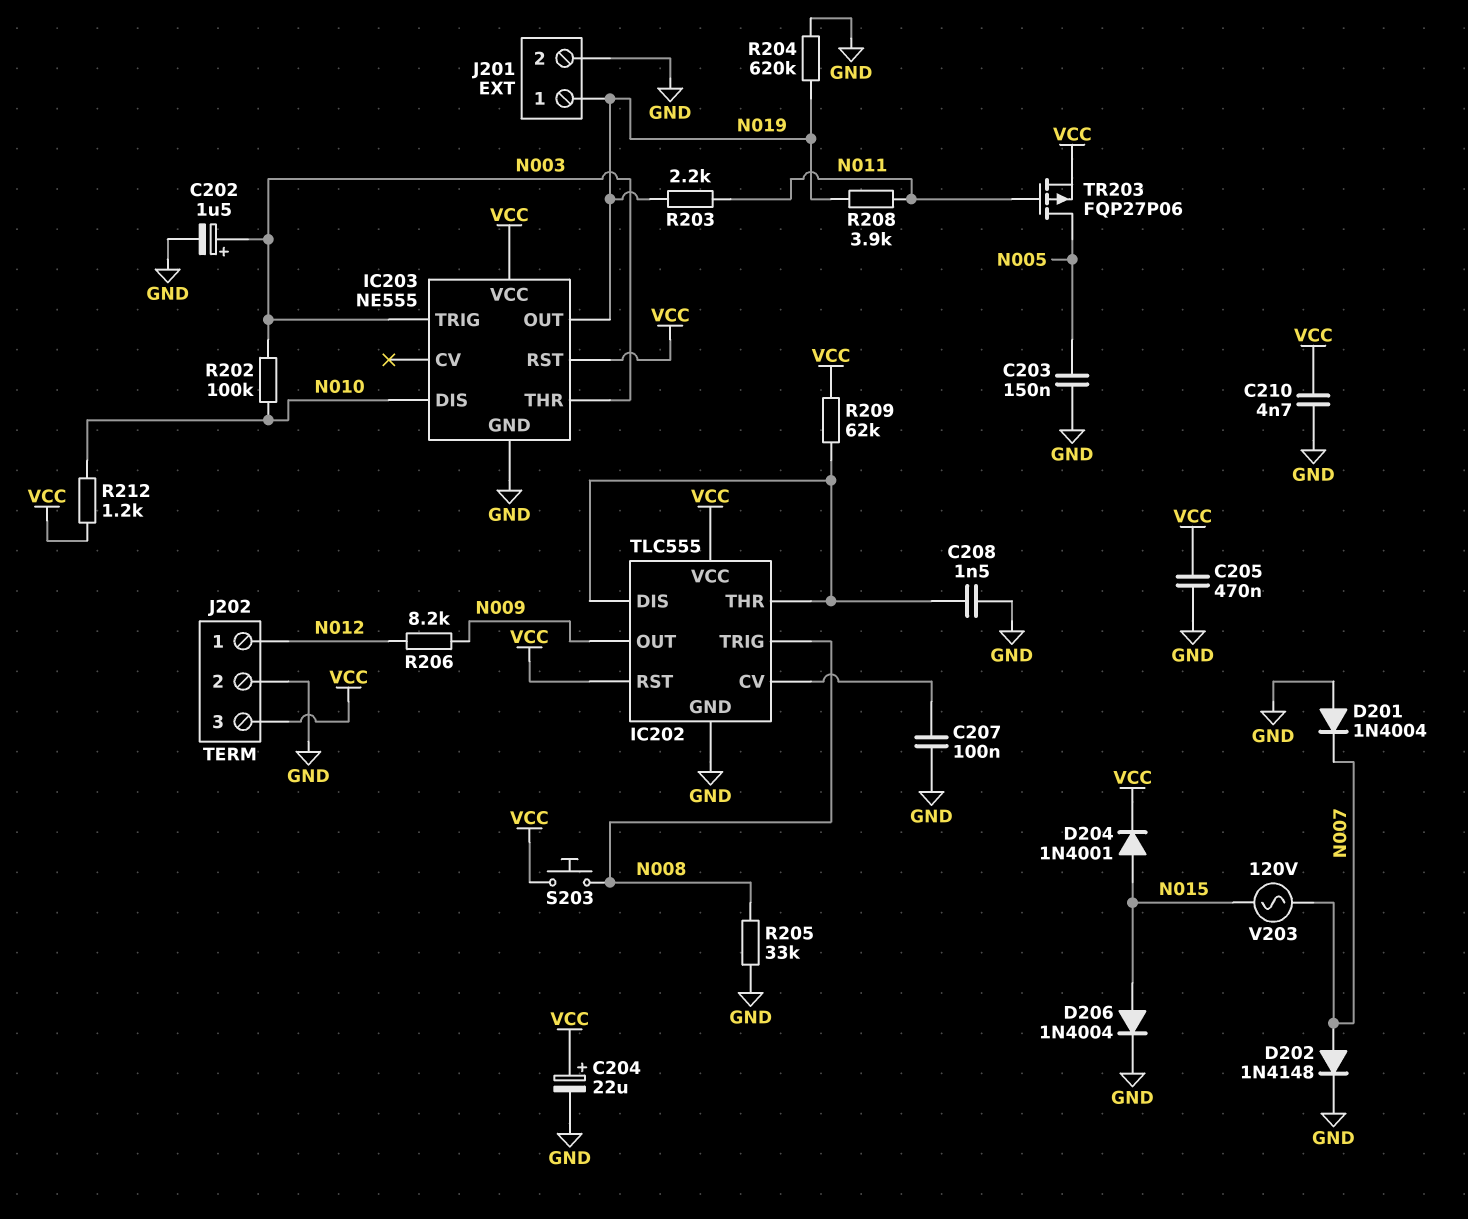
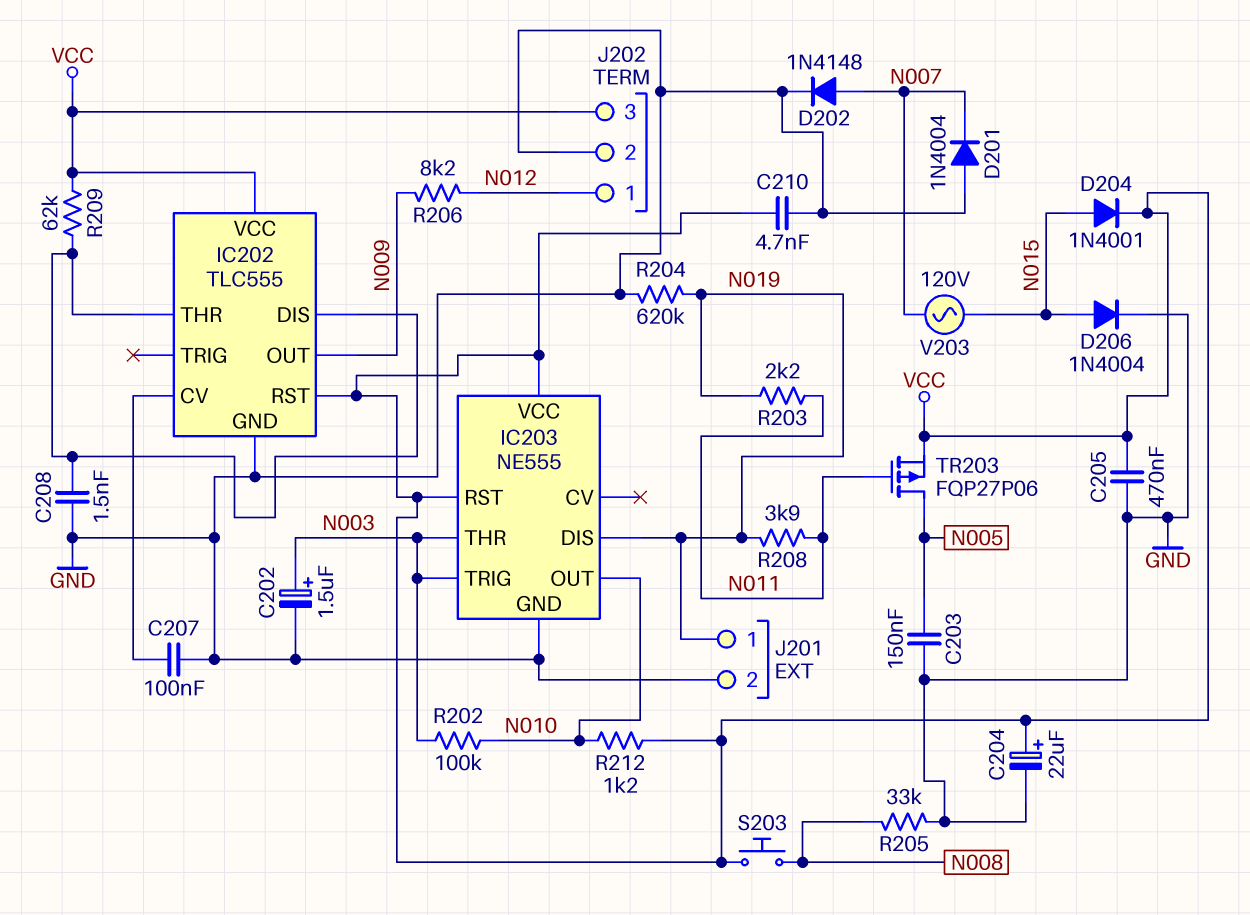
IC202 pin TRIG: N008 -> none
IC203 pin DIS: N010 -> N019
IC203 pin OUT: N019 -> N010

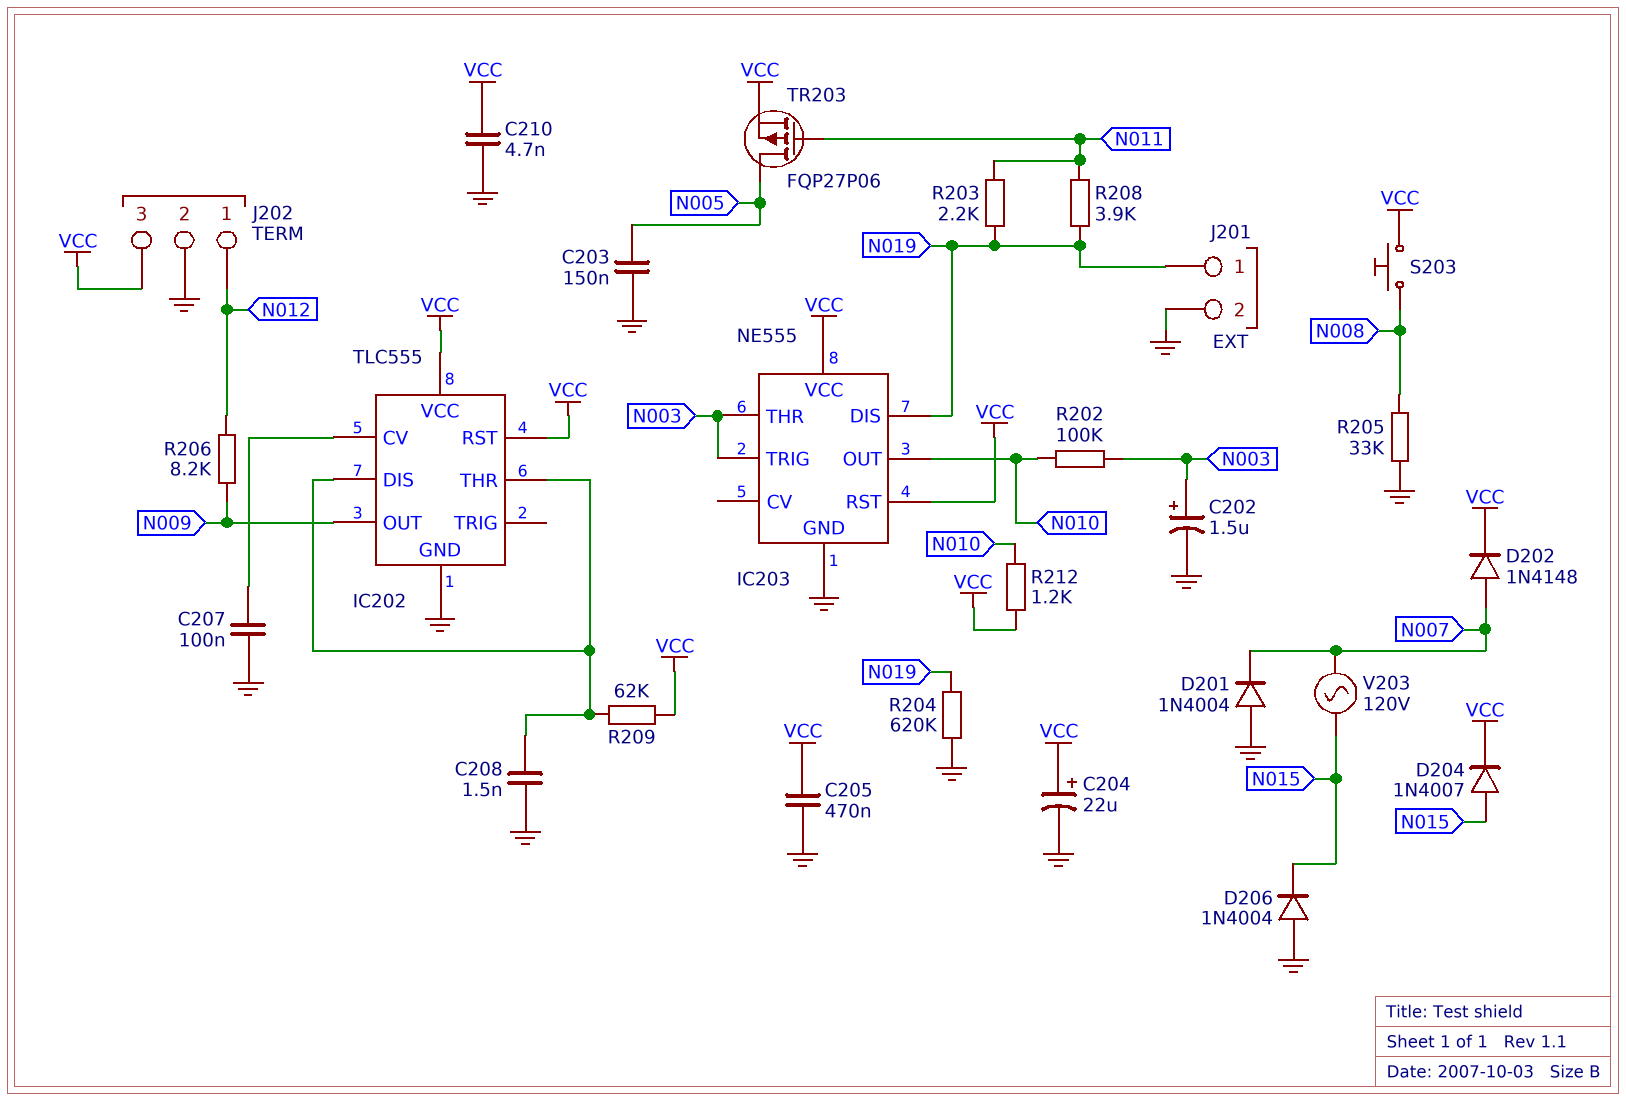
D202: diode 1N4148 (A N007, K GND) -> diode 1N4148 (A N007, K VCC)
D204: diode 1N4001 (A N015, K VCC) -> diode 1N4007 (A N015, K VCC)
D206: diode 1N4004 (A N015, K GND) -> diode 1N4004 (A GND, K N015)

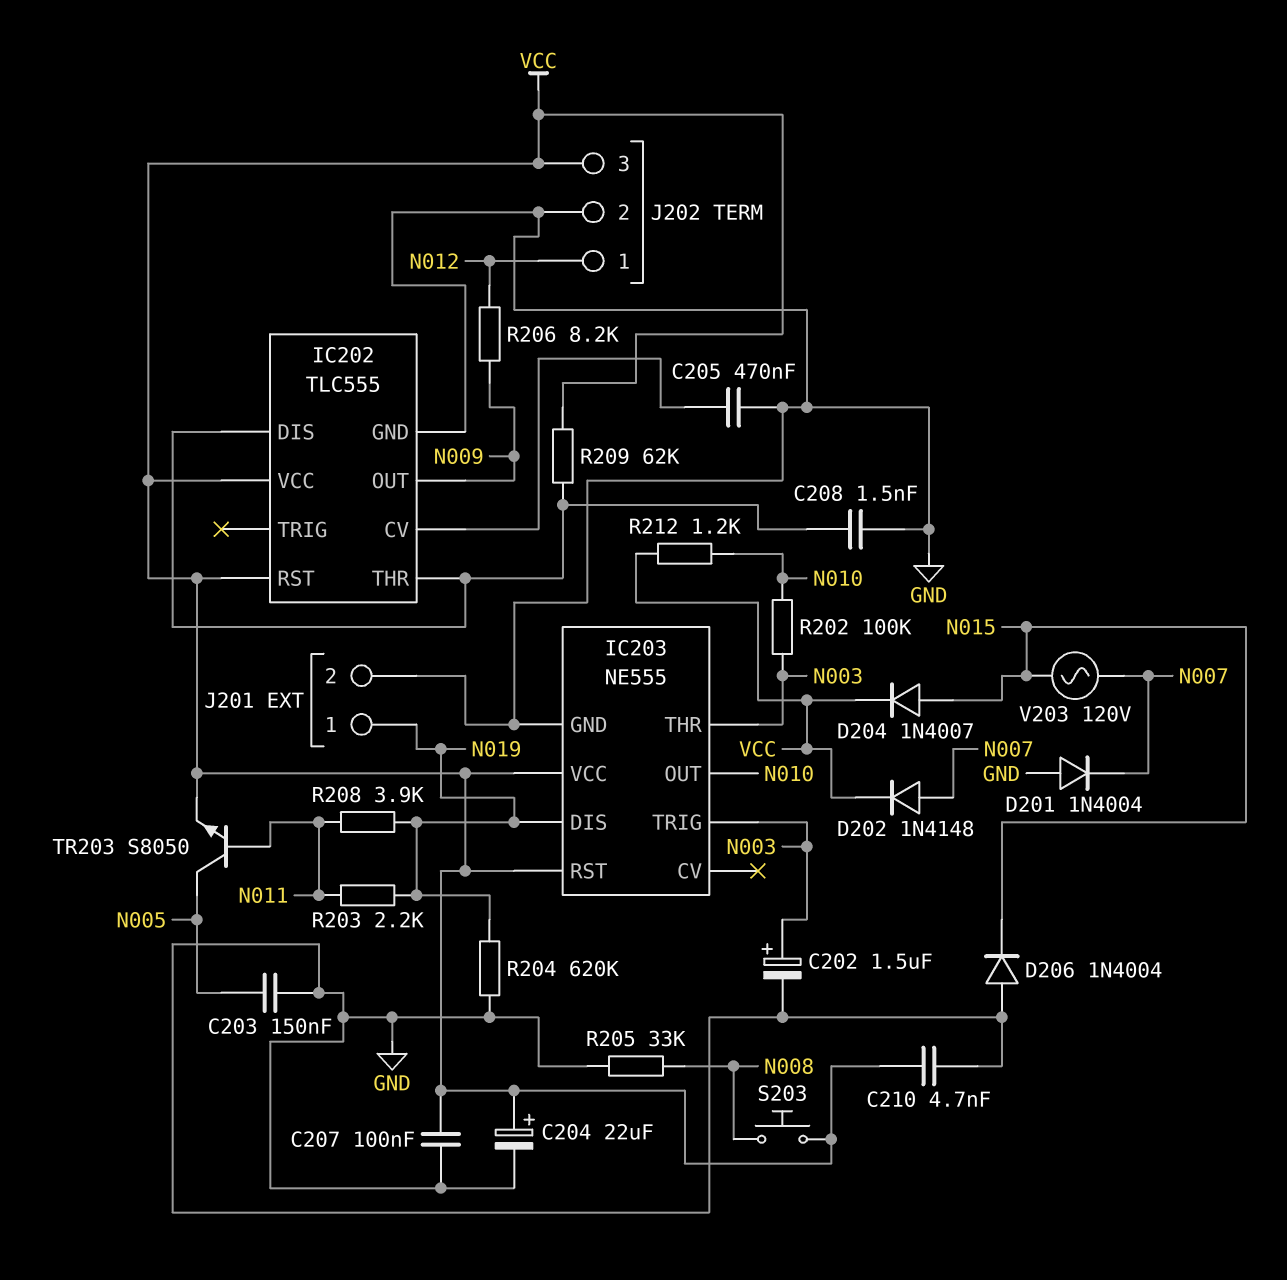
C205: 470nF (GND, VCC) -> 470nF (GND, IC202/CV)
C207: 100nF (GND, IC202/CV) -> 100nF (GND, VCC)
TR203: PMOS FQP27P06 (G N011, D N005, S VCC) -> NPN S8050 (B N011, C N005, E VCC)

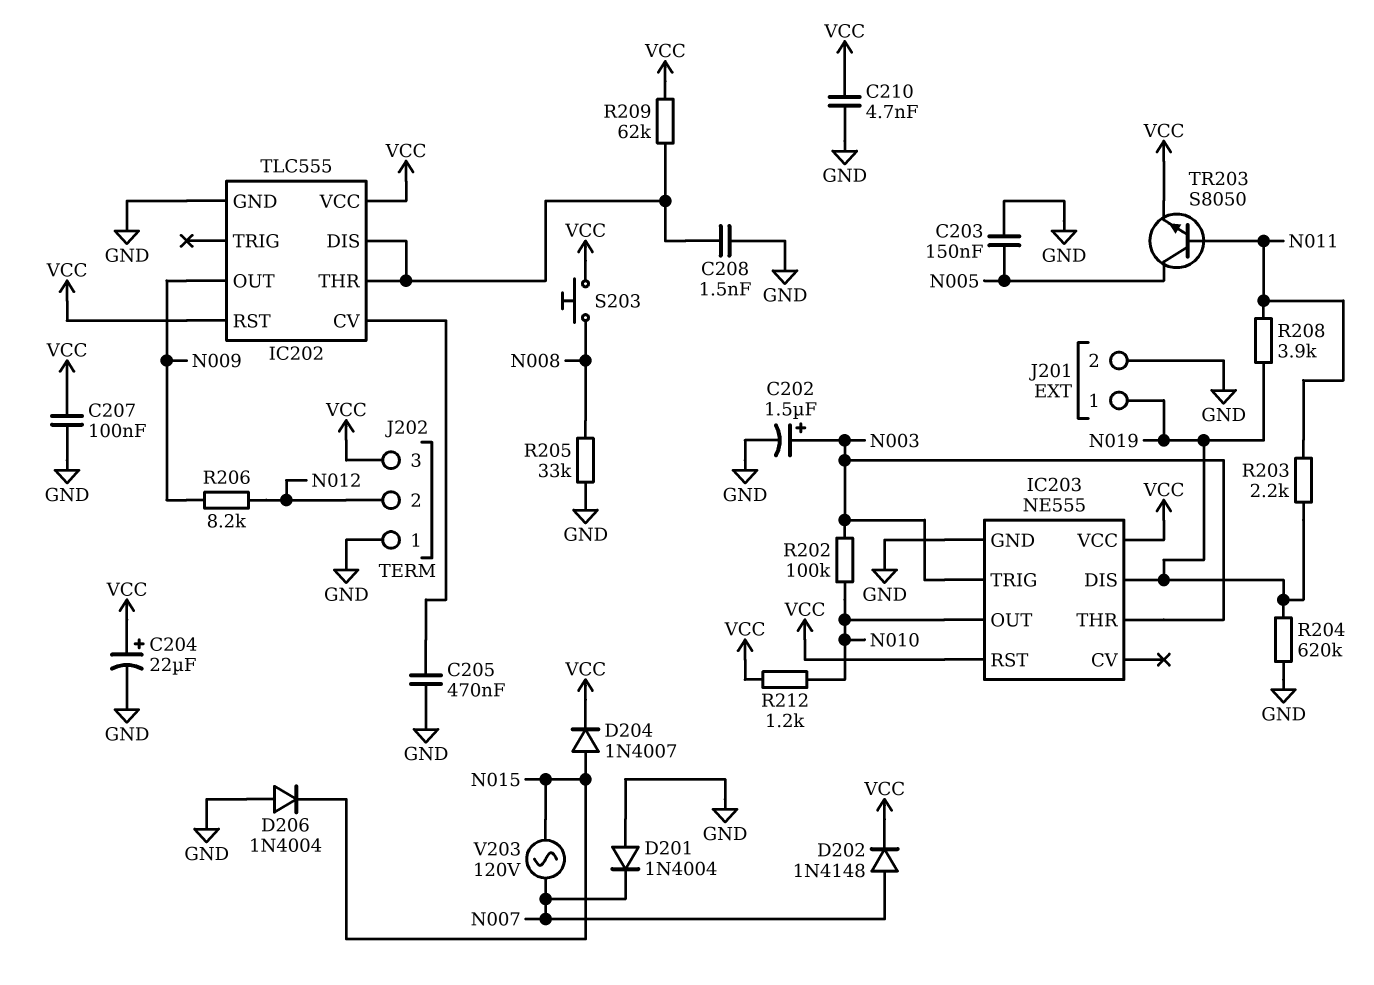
J202 pin 1: N012 -> GND
J202 pin 2: GND -> N012

